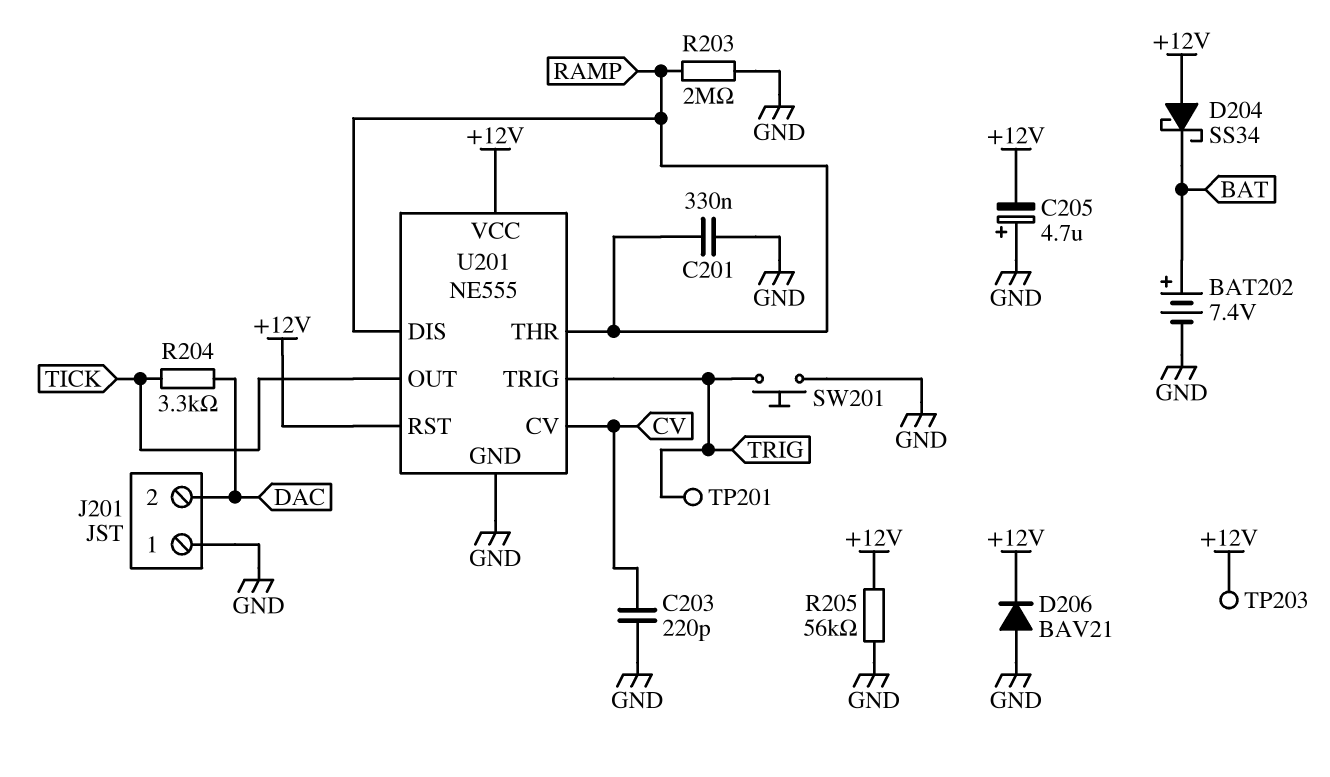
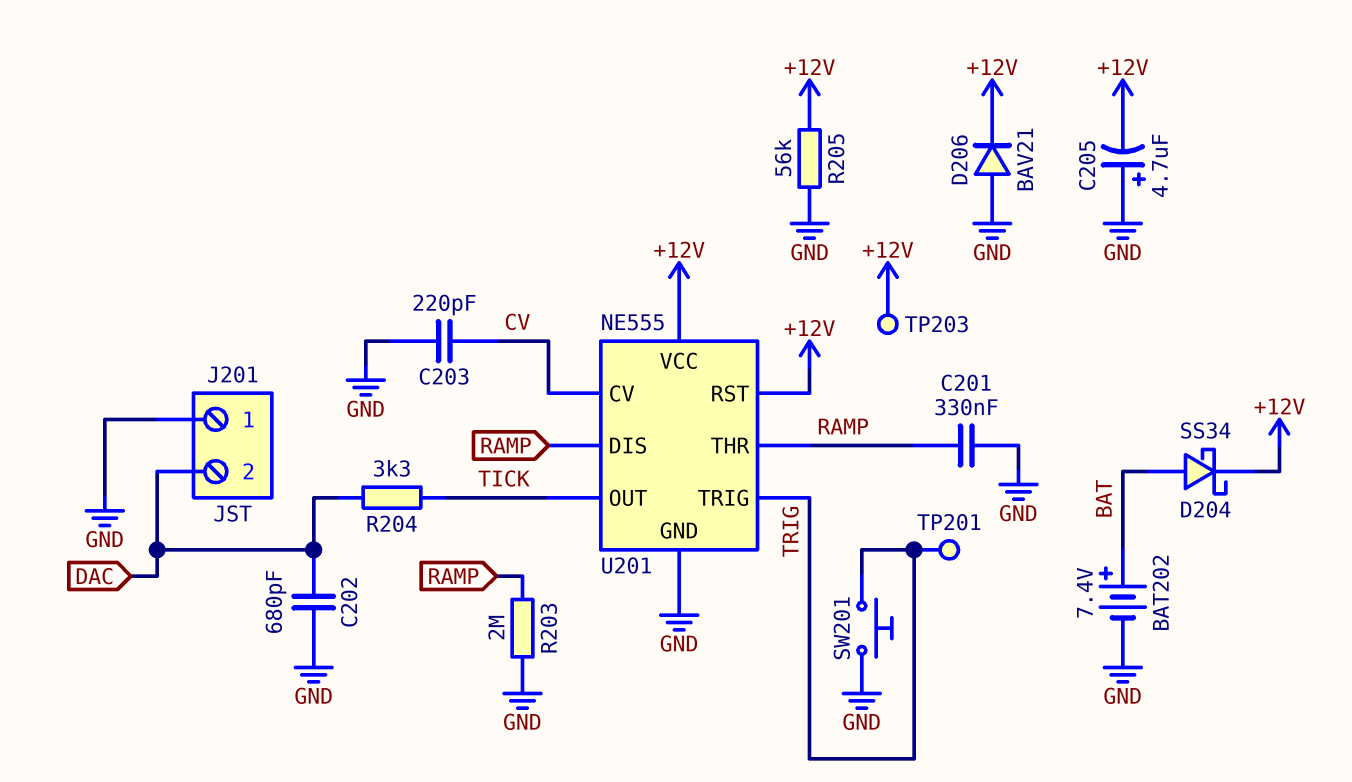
C202: none -> 680pF (DAC, GND)
D204: schottky SS34 (A +12V, K BAT) -> schottky SS34 (A BAT, K +12V)

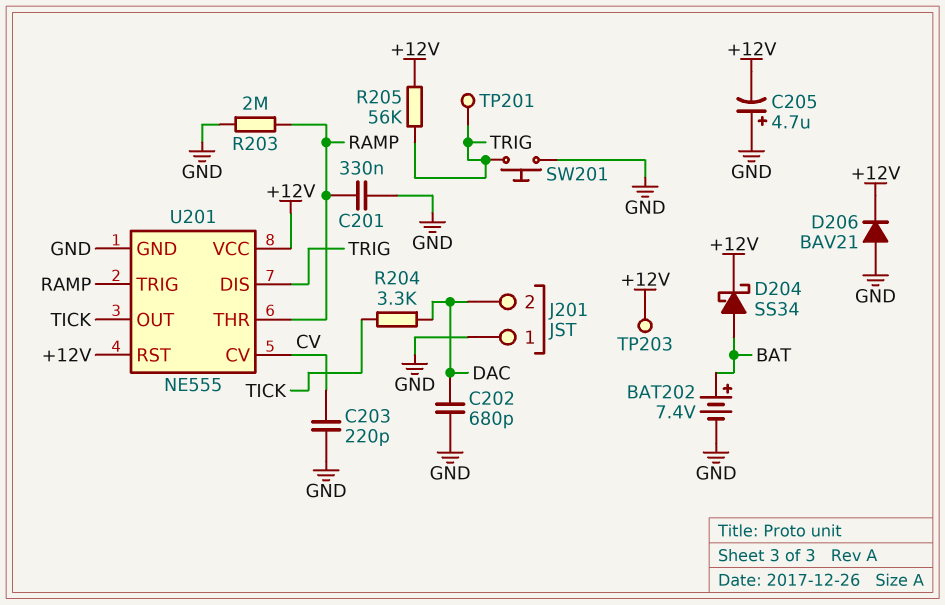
R205: 56k (+12V, GND) -> 56k (+12V, TRIG)
U201 pin DIS: RAMP -> TRIG
U201 pin TRIG: TRIG -> RAMP

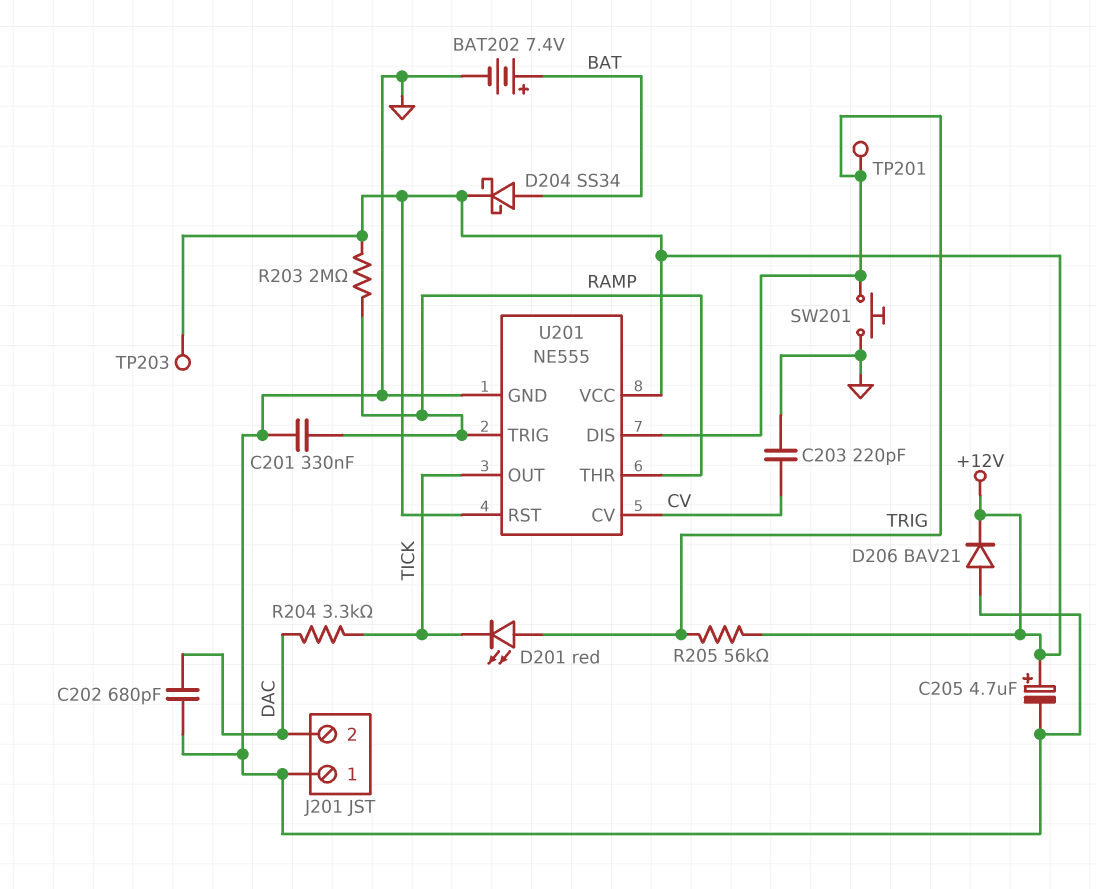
C205: 4.7uF (plus GND, minus +12V) -> 4.7uF (plus +12V, minus GND)
D201: none -> LED red (A TRIG, K TICK)
R203: 2M (GND, RAMP) -> 2M (+12V, RAMP)

